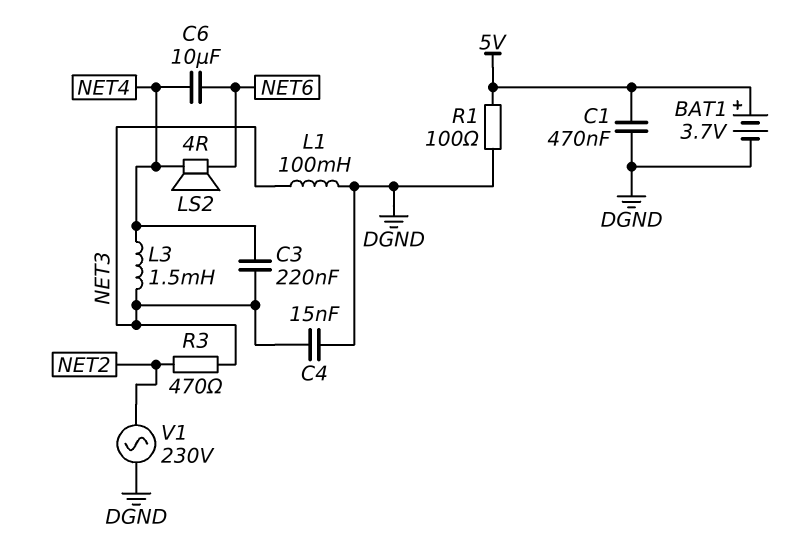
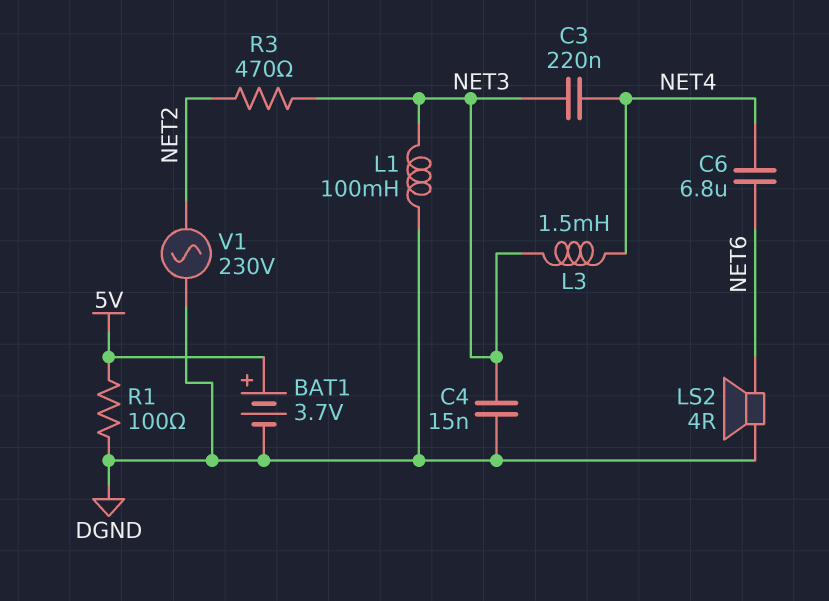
C1: 470nF (5V, DGND) -> none
C6: 10uF (NET4, NET6) -> 6.8uF (NET4, NET6)
LS2: speaker 4R (NET4, NET6) -> speaker 4R (DGND, NET6)

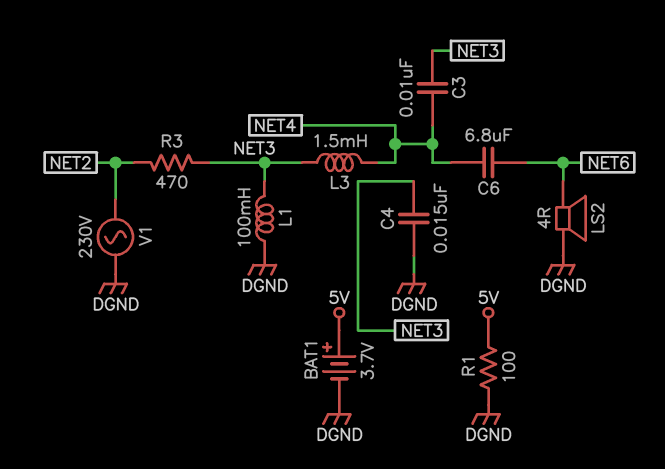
C3: 220nF (NET3, NET4) -> 10nF (NET3, NET4)

